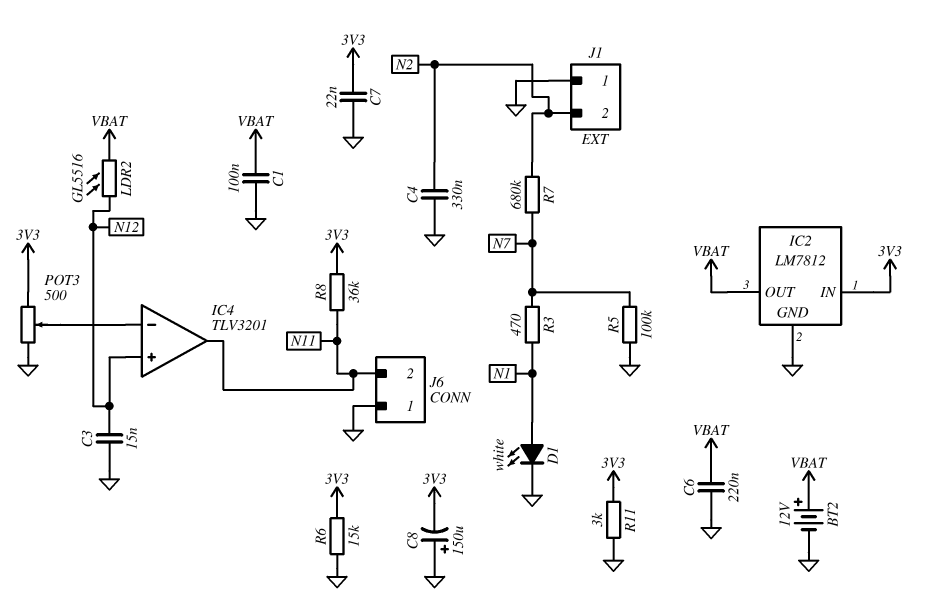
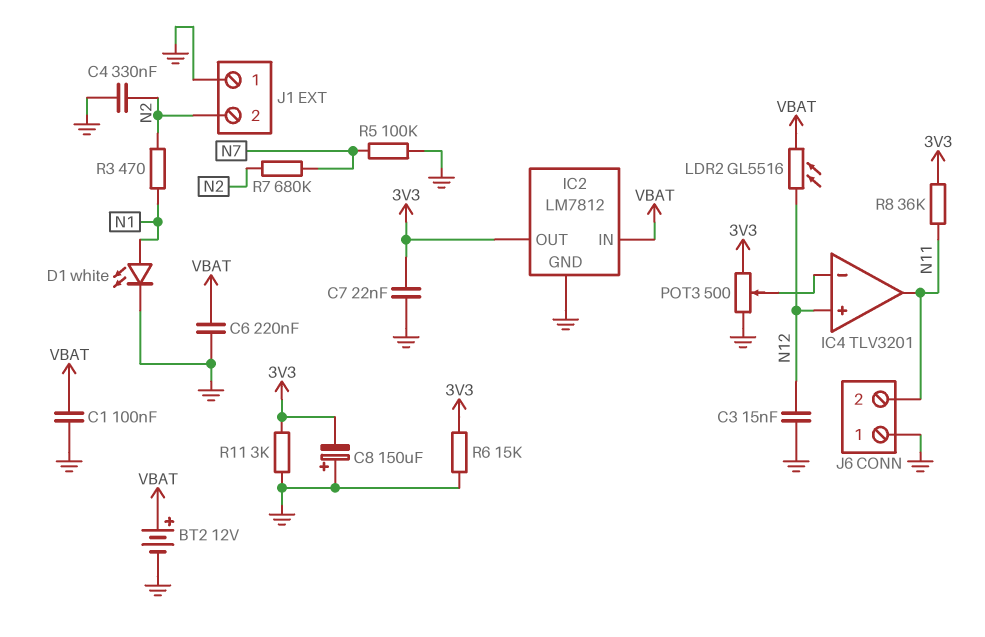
IC2 pin IN: 3V3 -> VBAT
IC2 pin OUT: VBAT -> 3V3
R3: 470 (N1, N7) -> 470 (N1, N2)

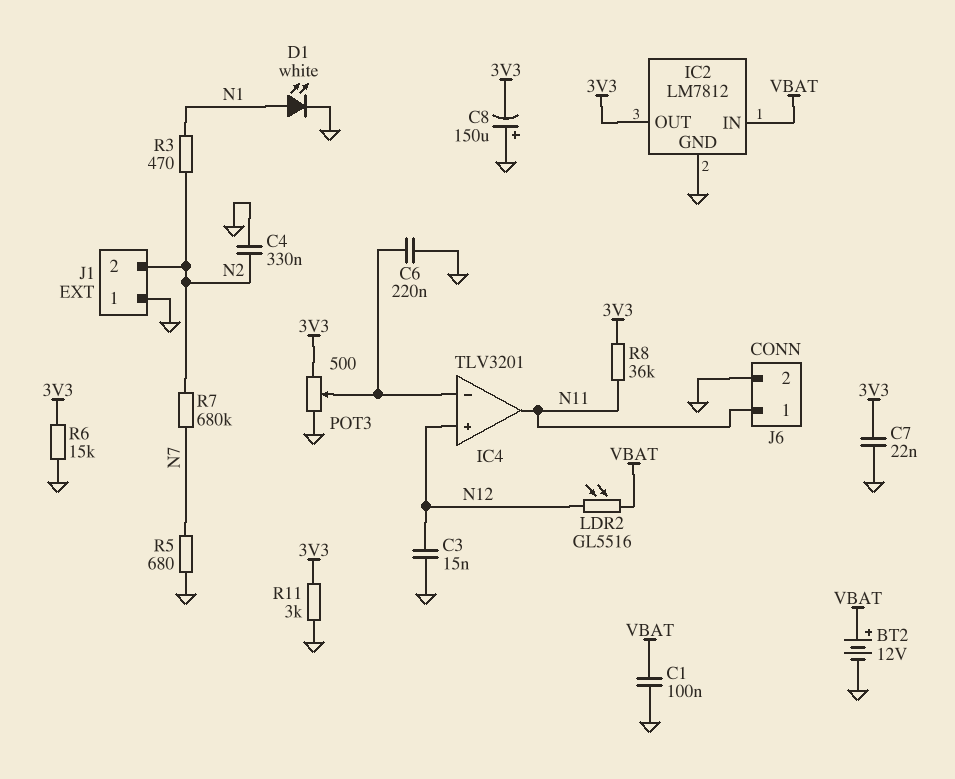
C6: 220nF (GND, VBAT) -> 220nF (GND, IC4/in-)
J6 pin 1: GND -> N11
J6 pin 2: N11 -> GND
R5: 100k (GND, N7) -> 680 (GND, N7)

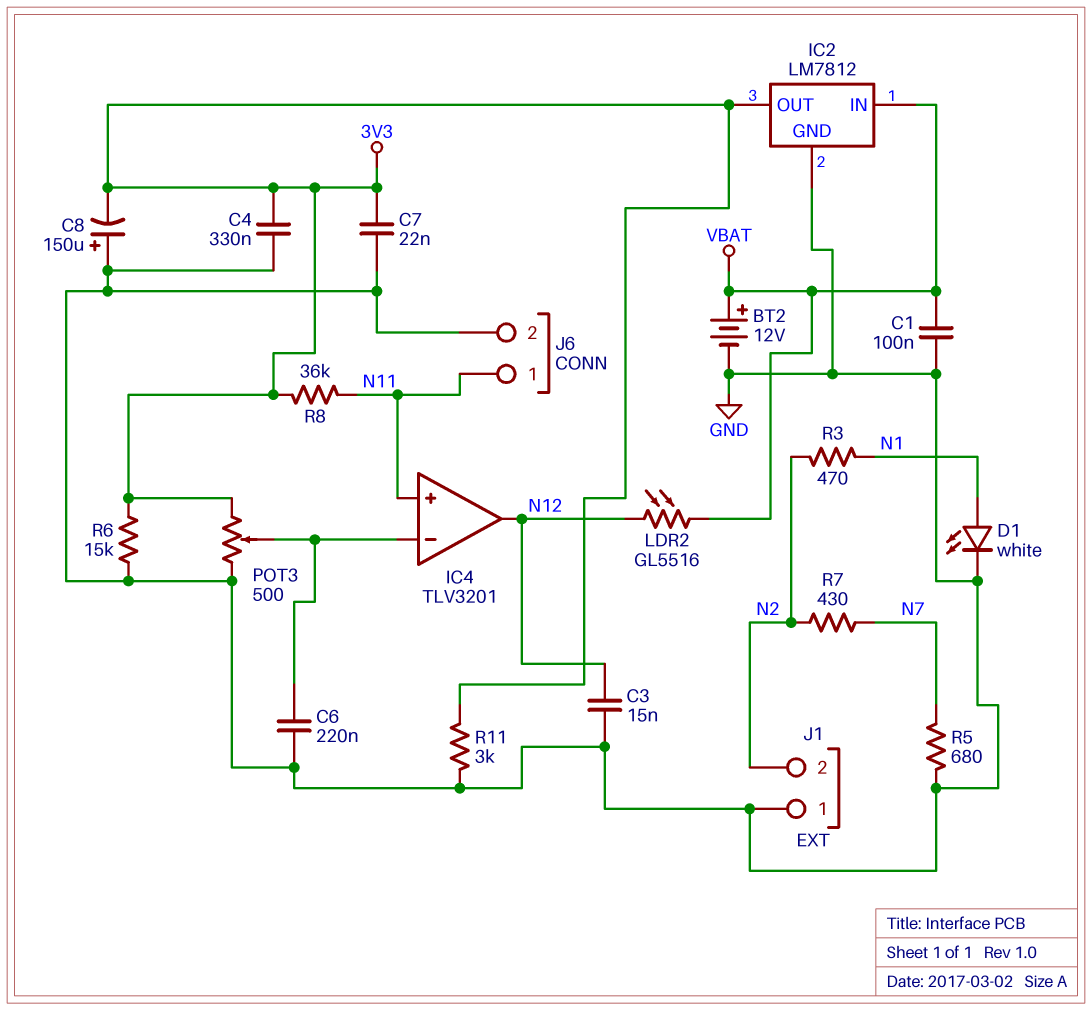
C4: 330nF (GND, N2) -> 330nF (3V3, GND)
IC4 pin in+: N12 -> N11
IC4 pin out: N11 -> N12
R7: 680k (N2, N7) -> 430 (N2, N7)

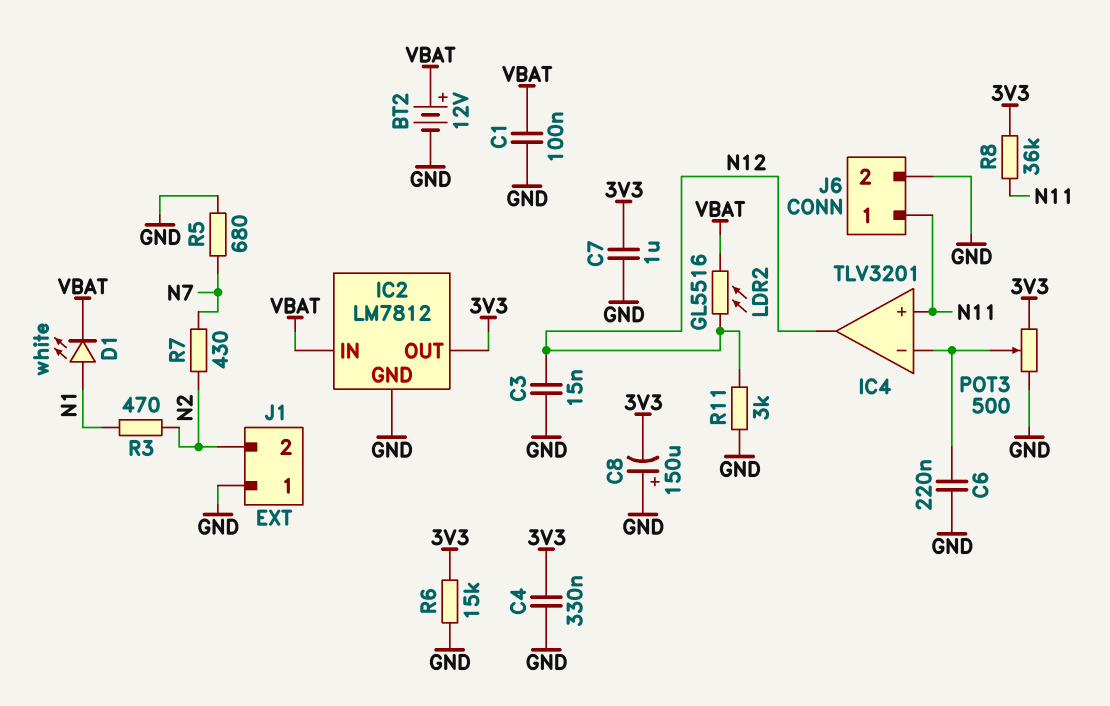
C7: 22nF (3V3, GND) -> 1uF (3V3, GND)
D1: LED white (A N1, K GND) -> LED white (A N1, K VBAT)
R11: 3k (3V3, GND) -> 3k (GND, N12)

